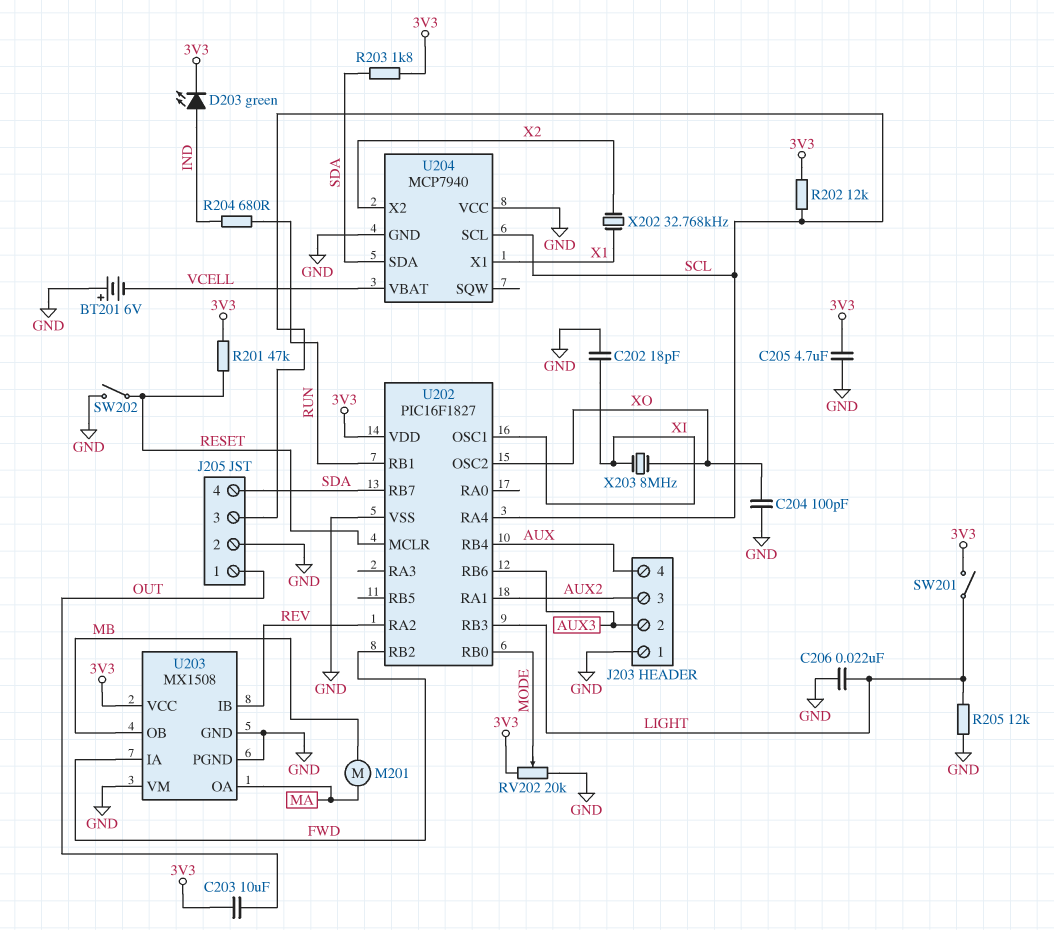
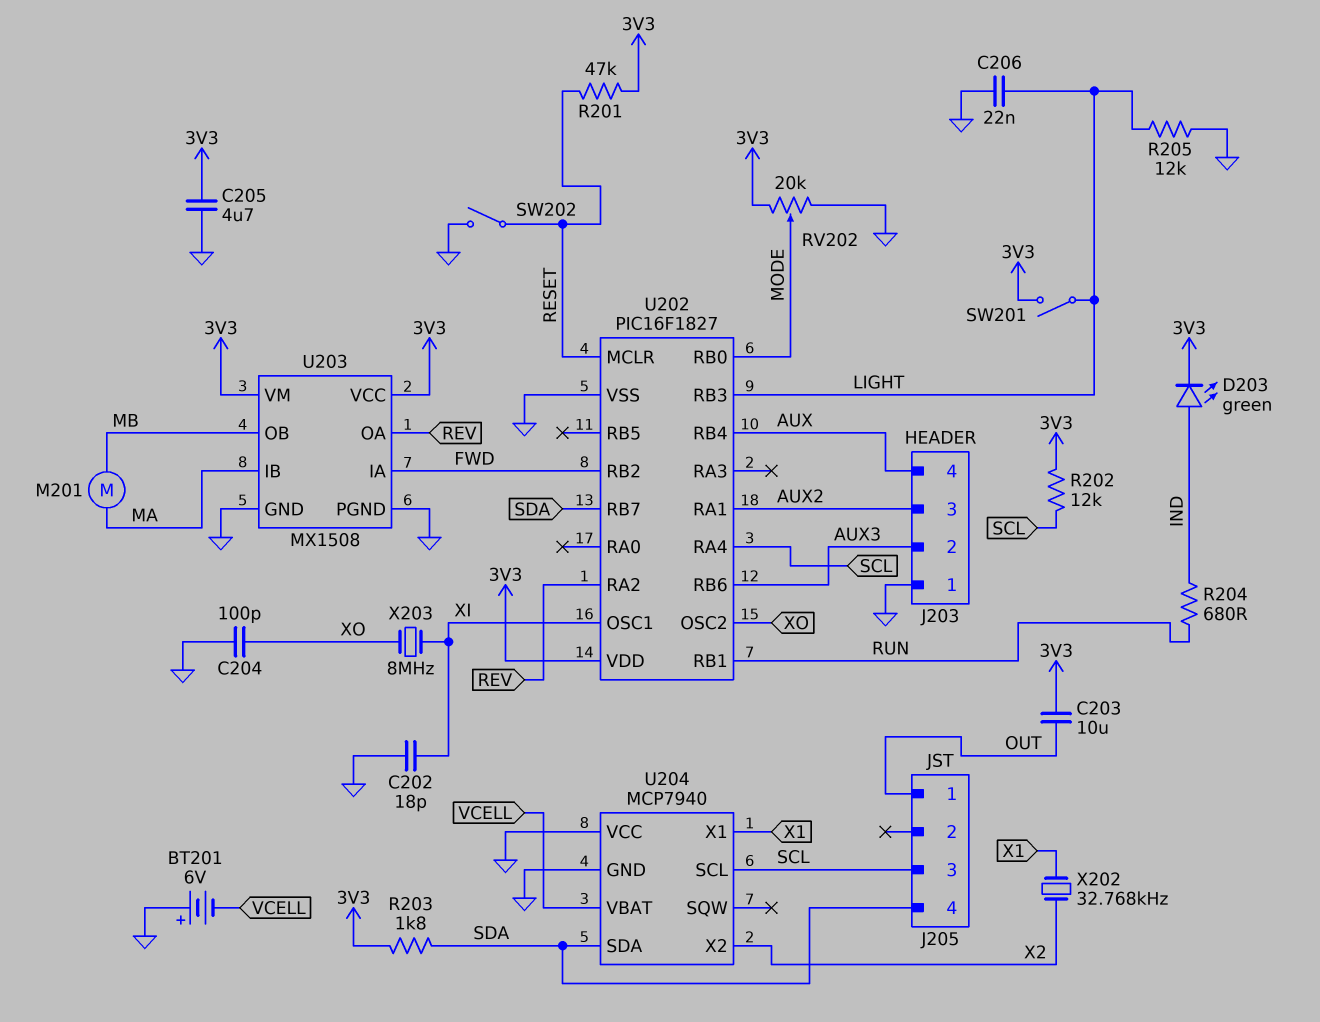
J205 pin 2: GND -> none
U203 pin IB: REV -> MA
U203 pin OA: MA -> REV
U203 pin VM: GND -> 3V3

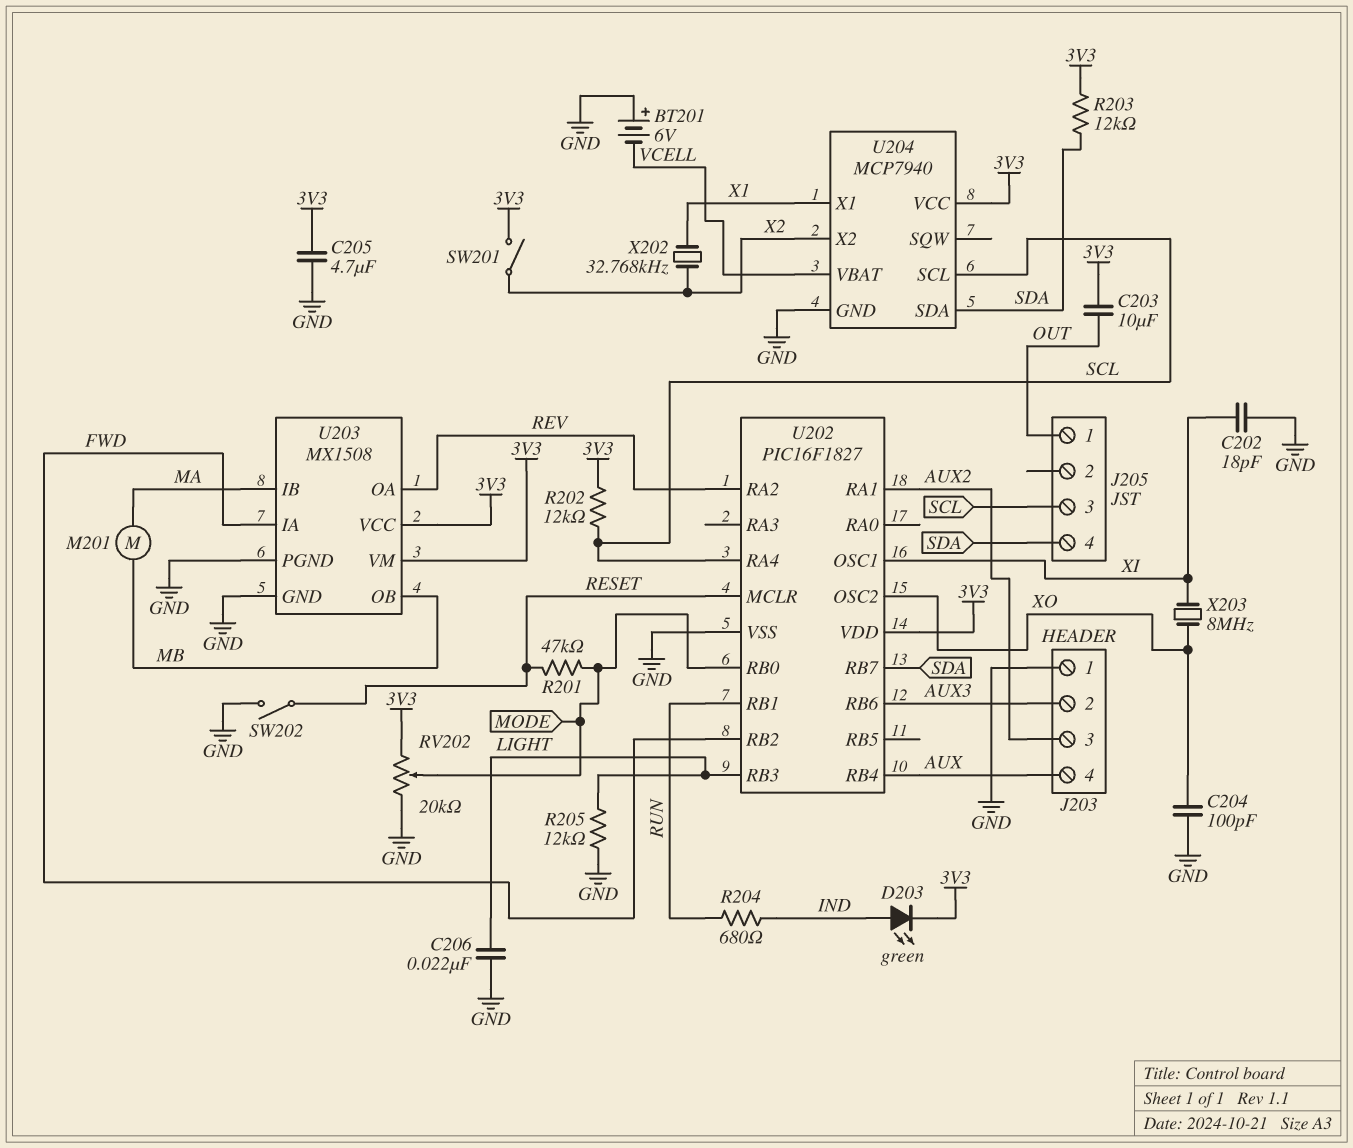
R201: 47k (3V3, RESET) -> 47k (MODE, RESET)
R203: 1.8k (3V3, SDA) -> 12k (3V3, SDA)
SW201: switch (3V3, LIGHT) -> switch (3V3, X2)
U204 pin VCC: GND -> 3V3

